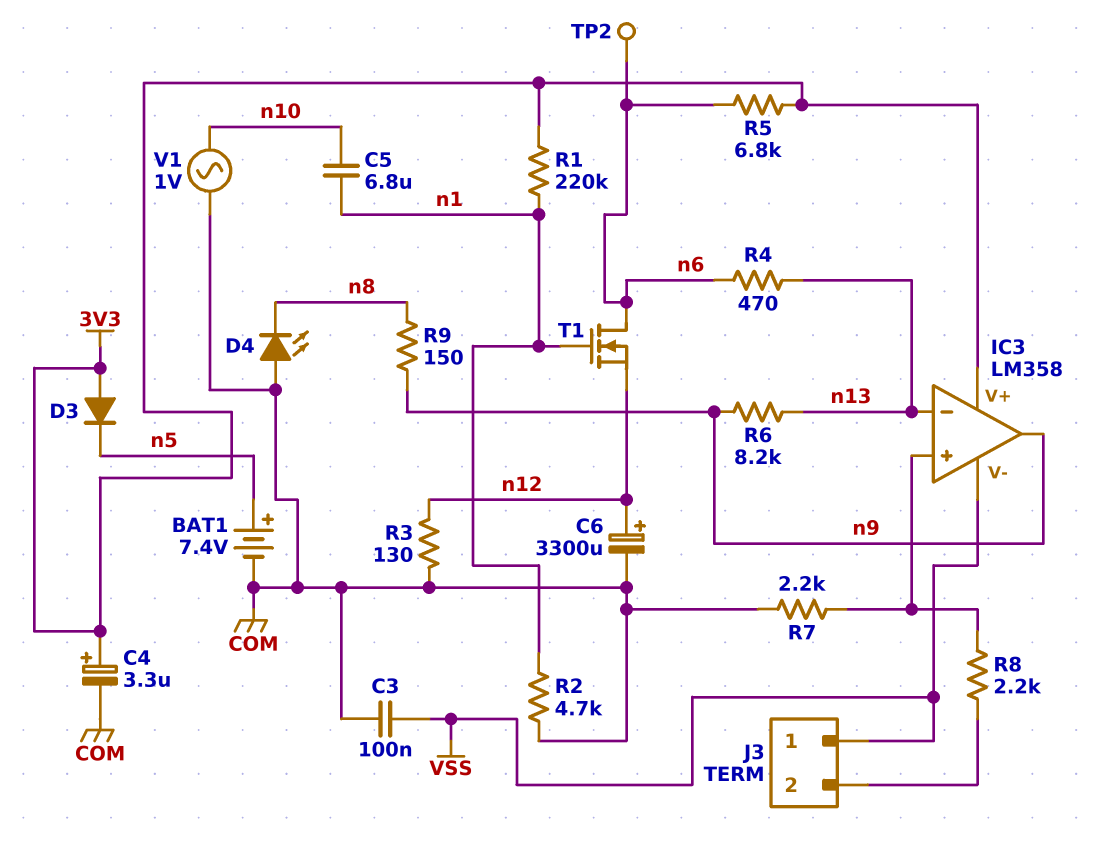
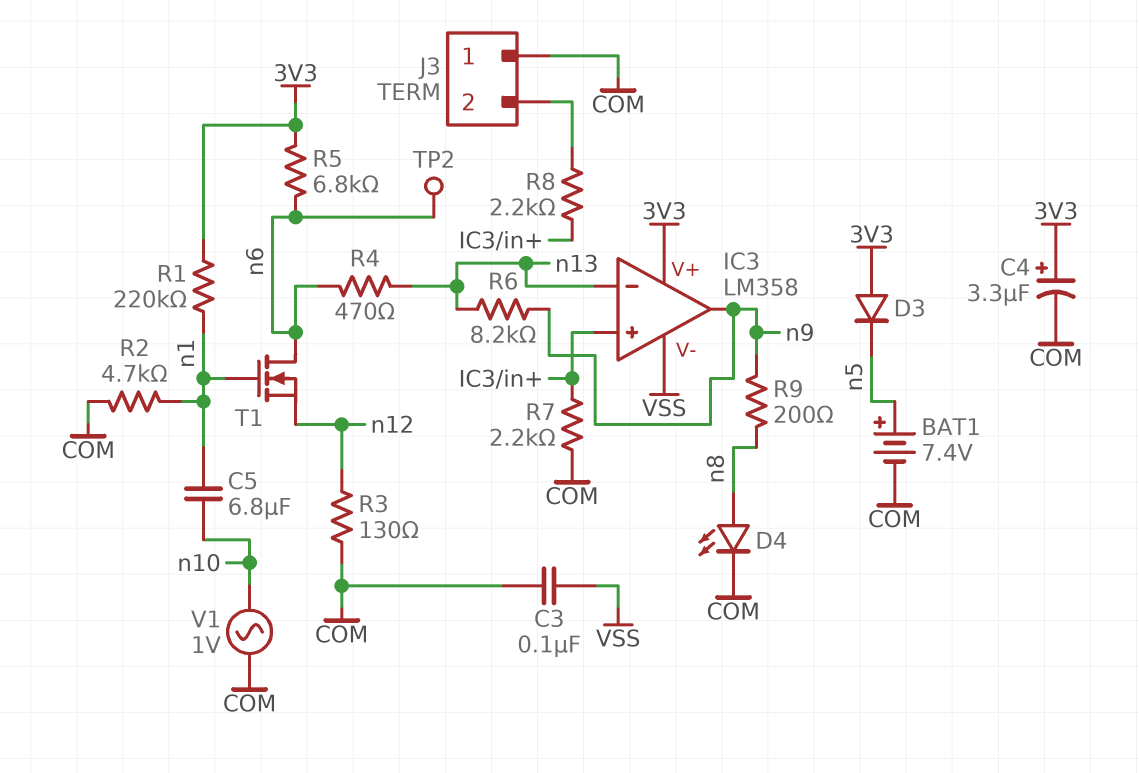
C6: 3300uF (plus n12, minus COM) -> none
D4: LED (A COM, K n8) -> LED (A n8, K COM)
J3 pin 1: VSS -> COM
R9: 150 (n8, n9) -> 200 (n8, n9)

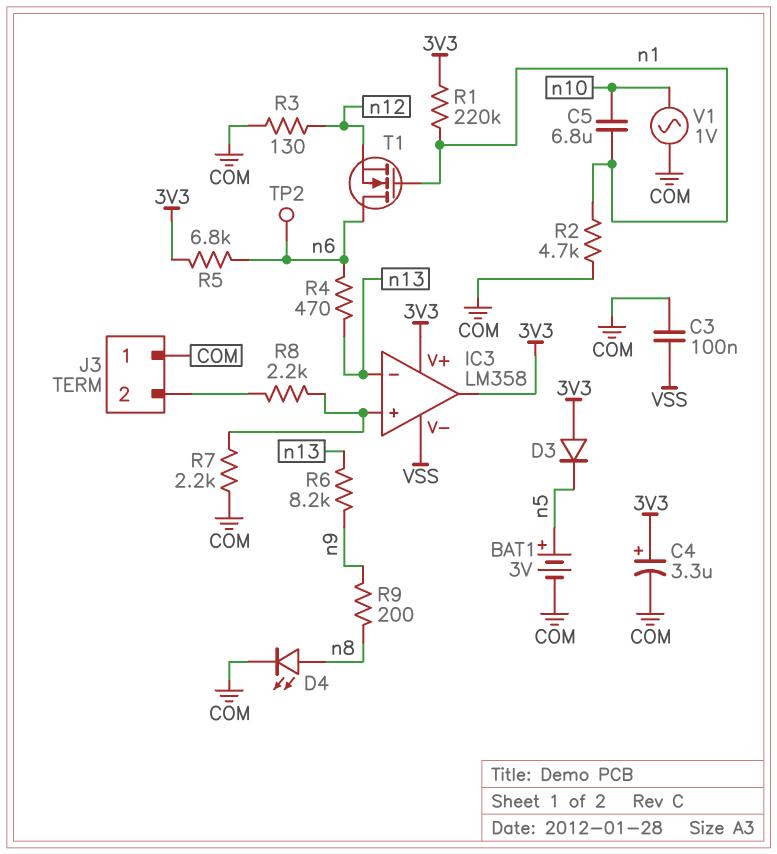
BAT1: 7.4V (plus n5, minus COM) -> 3V (plus n5, minus COM)
IC3 pin out: n9 -> 3V3

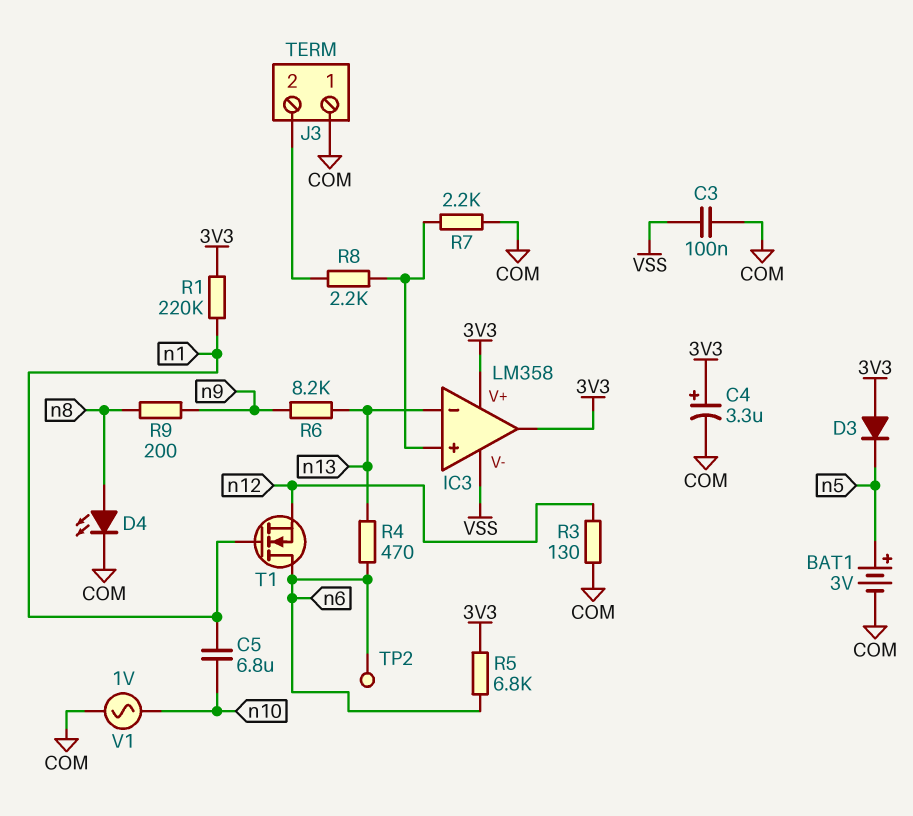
R2: 4.7k (COM, n1) -> none

